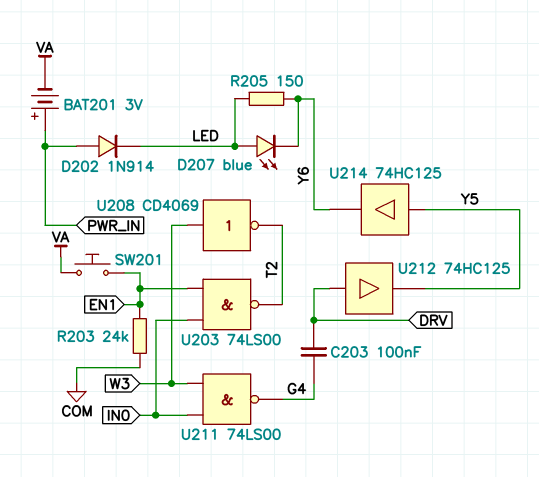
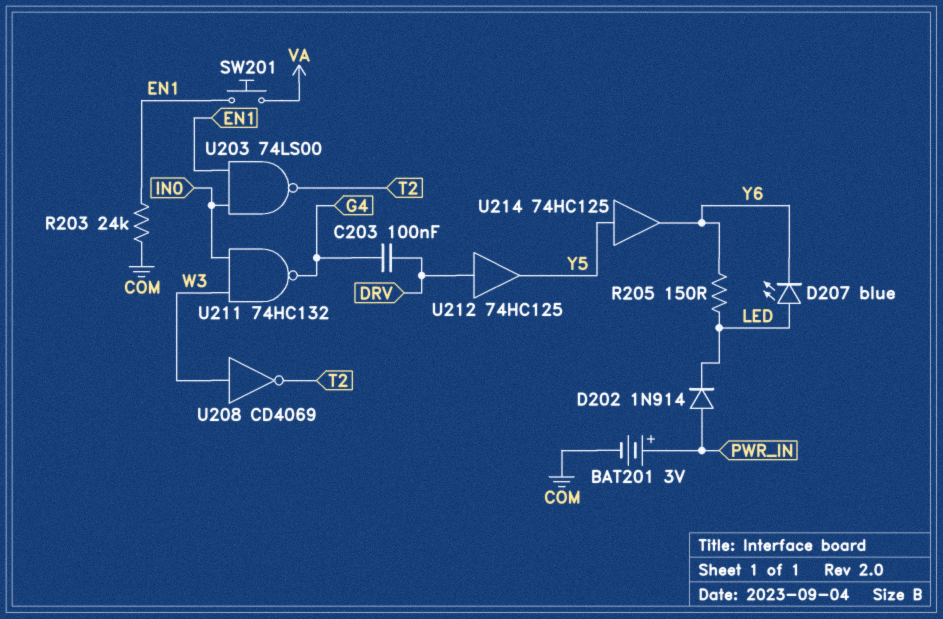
BAT201: 3V (plus PWR_IN, minus VA) -> 3V (plus PWR_IN, minus COM)
U211: NAND 74LS00 (in IN0, in W3, out G4) -> NAND 74HC132 (in IN0, in W3, out G4)

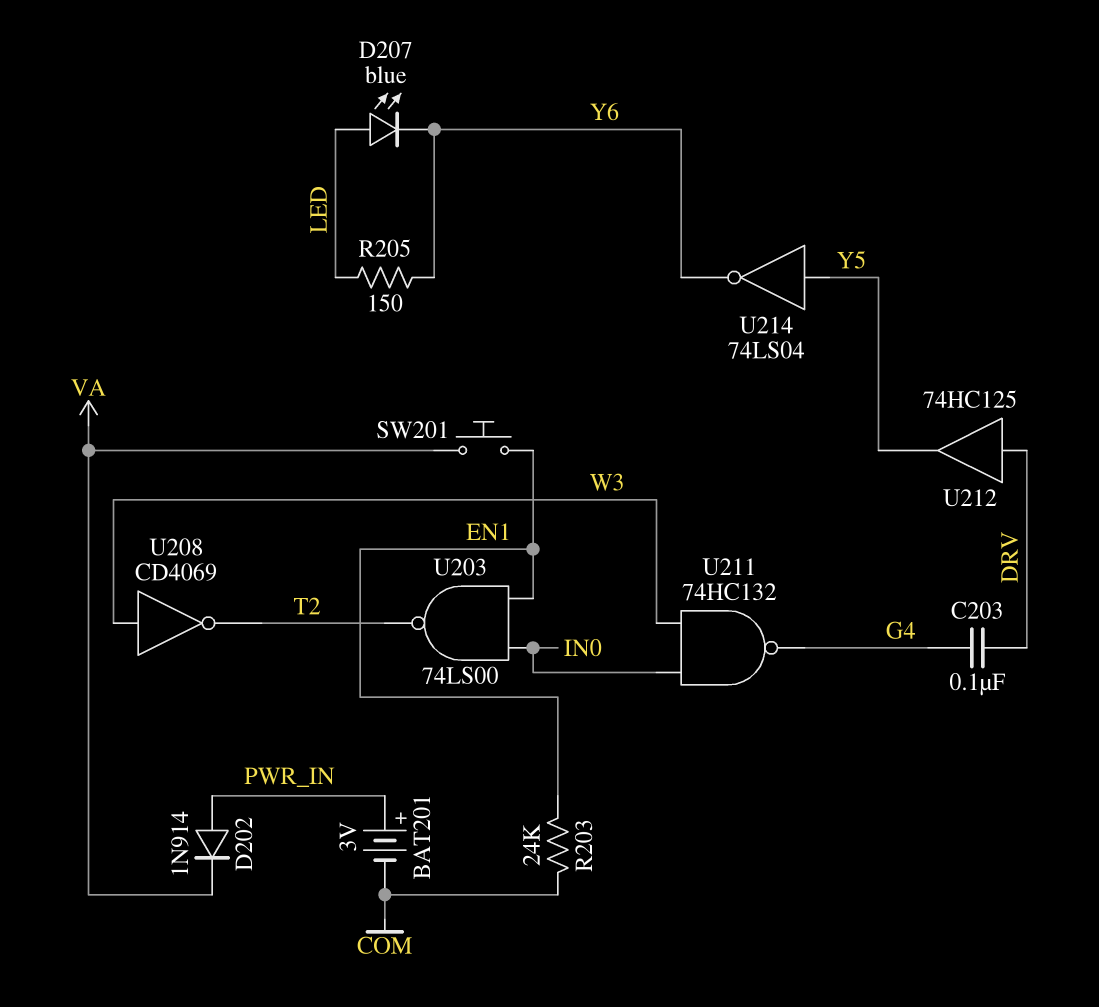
D202: diode 1N914 (A PWR_IN, K LED) -> diode 1N914 (A PWR_IN, K VA)
U214: buffer 74HC125 (in Y5, out Y6) -> NOT 74LS04 (in Y5, out Y6)

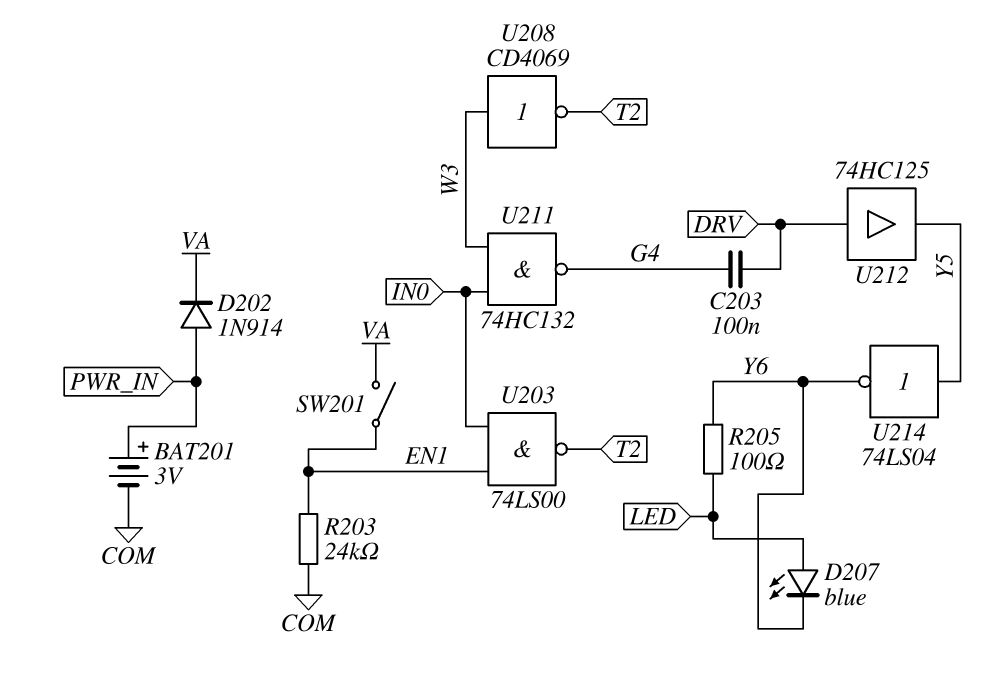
R205: 150 (LED, Y6) -> 100 (LED, Y6)
SW201: button (EN1, VA) -> switch (EN1, VA)

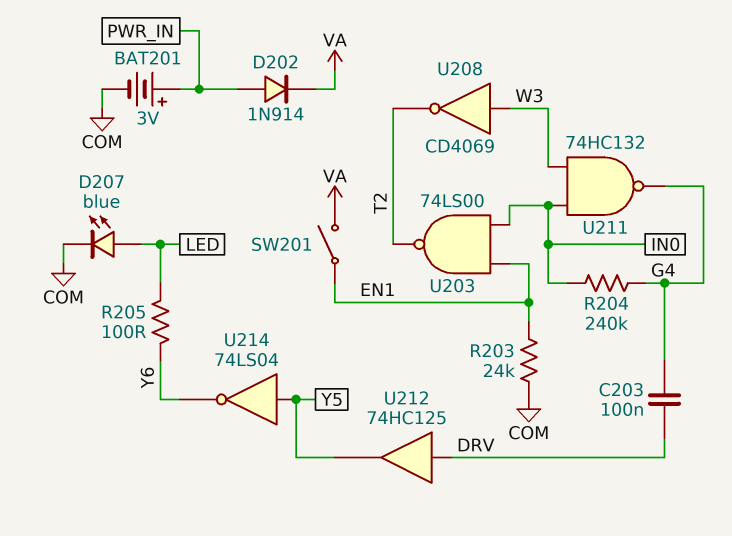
D207: LED blue (A LED, K Y6) -> LED blue (A LED, K COM)
R204: none -> 240k (G4, IN0)

